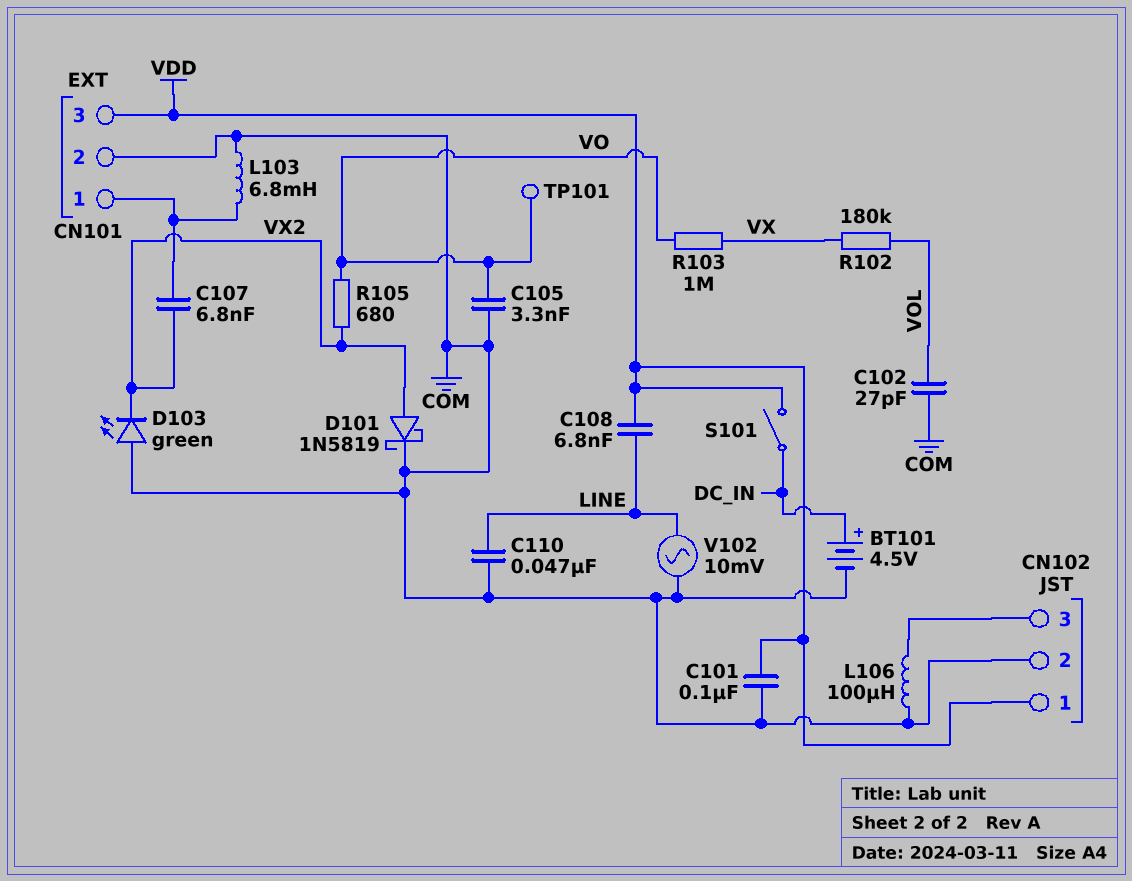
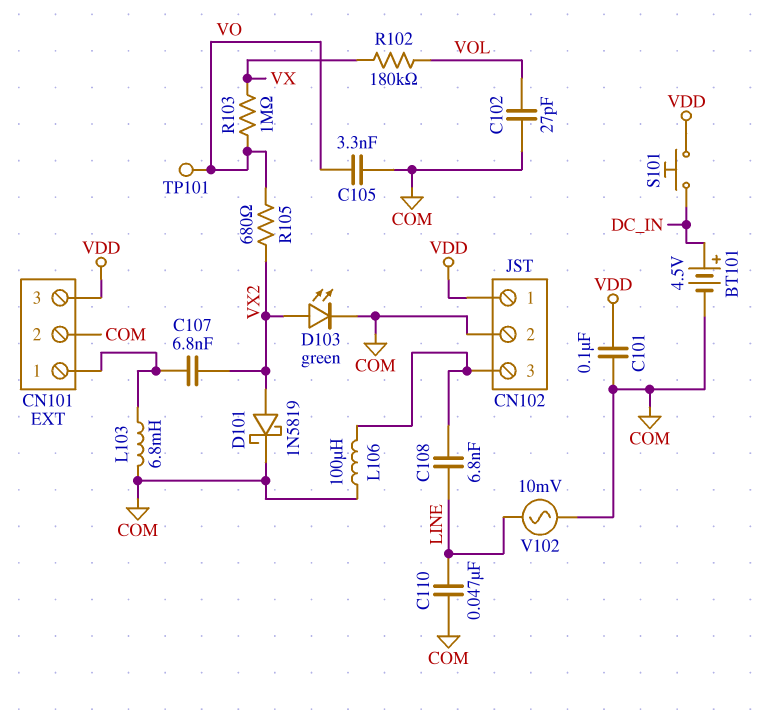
C108: 6.8nF (LINE, VDD) -> 6.8nF (CN102/3, LINE)
D103: LED green (A COM, K VX2) -> LED green (A VX2, K COM)
S101: switch (DC_IN, VDD) -> button (DC_IN, VDD)

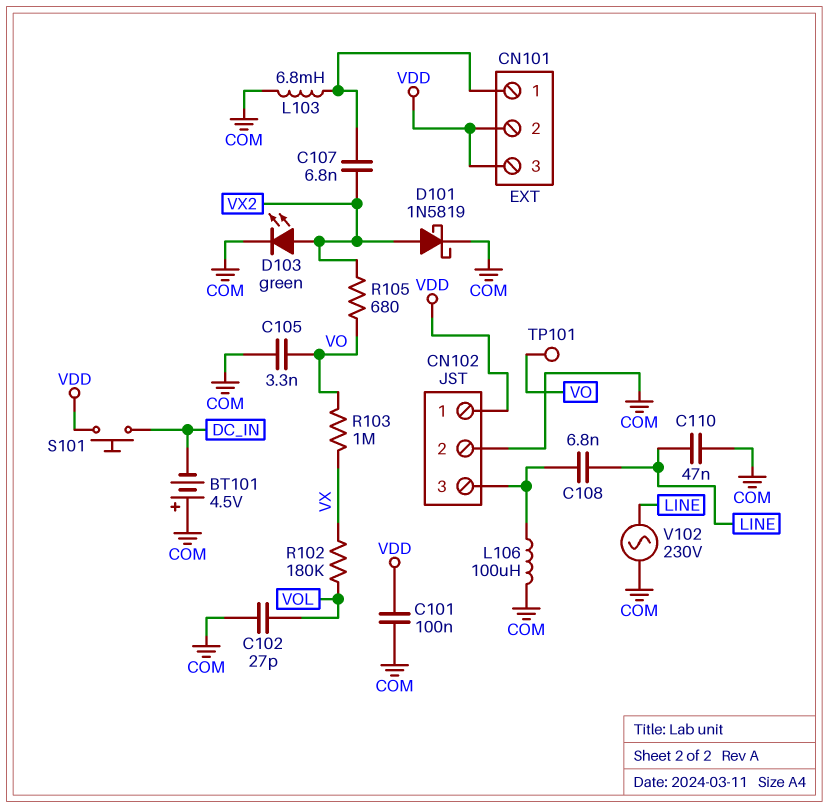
BT101: 4.5V (plus DC_IN, minus COM) -> 4.5V (plus COM, minus DC_IN)
CN101 pin 2: COM -> VDD
V102: AC 10mV (COM, LINE) -> AC 230V (COM, LINE)

